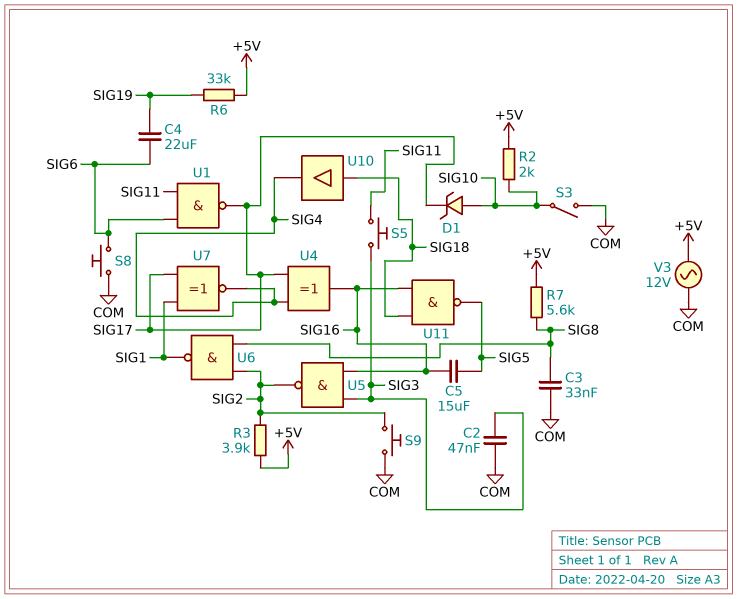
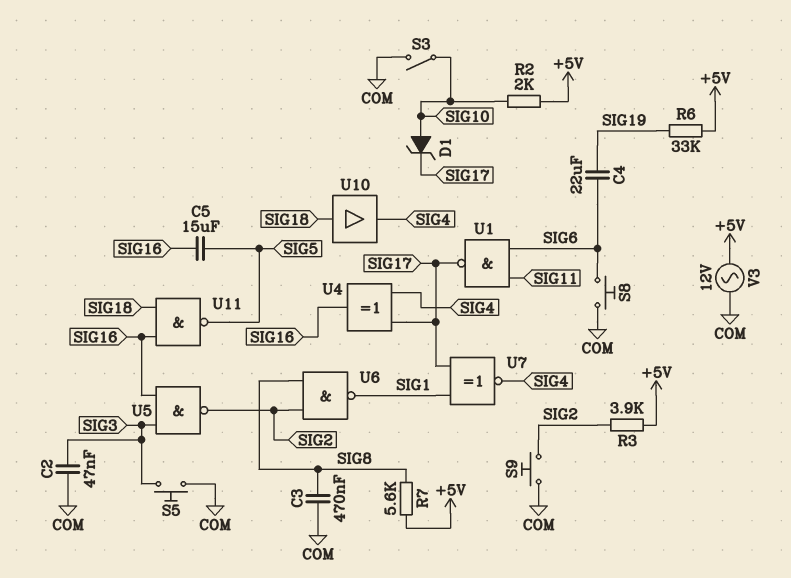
C3: 33nF (COM, SIG8) -> 470nF (COM, SIG8)
S5: button (SIG3, SIG11) -> button (COM, SIG3)

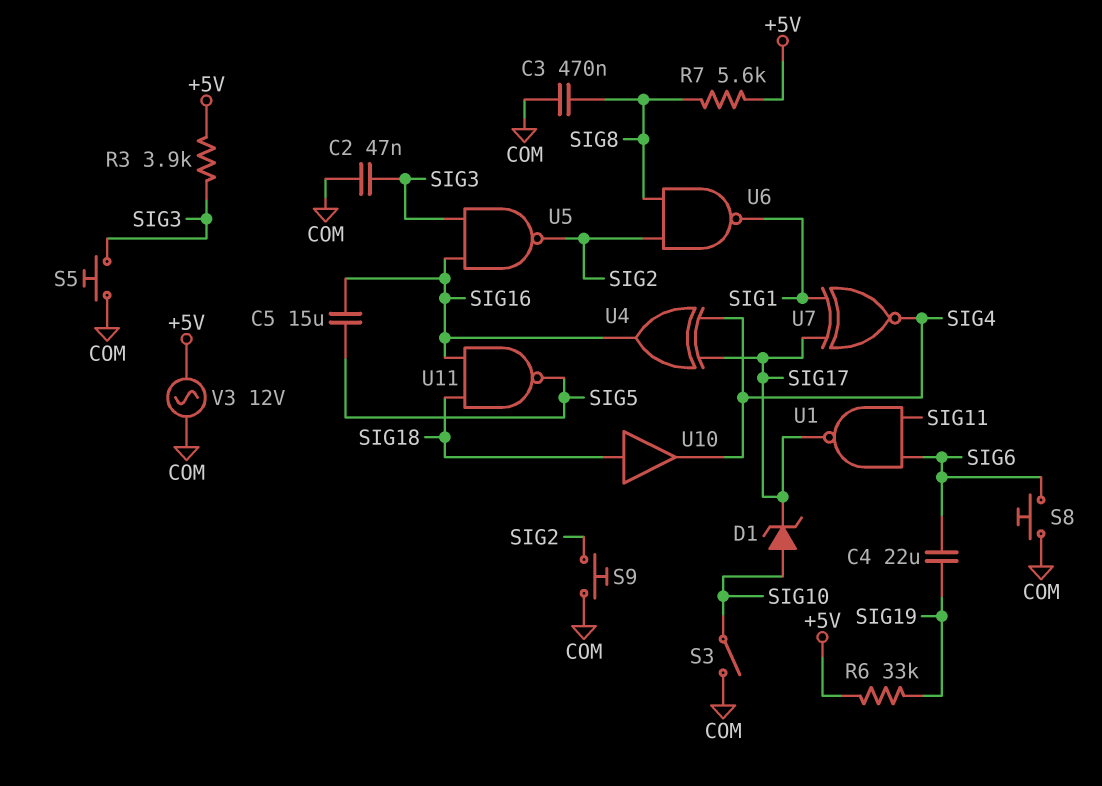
R2: 2k (+5V, SIG10) -> none
R3: 3.9k (+5V, SIG2) -> 3.9k (+5V, SIG3)

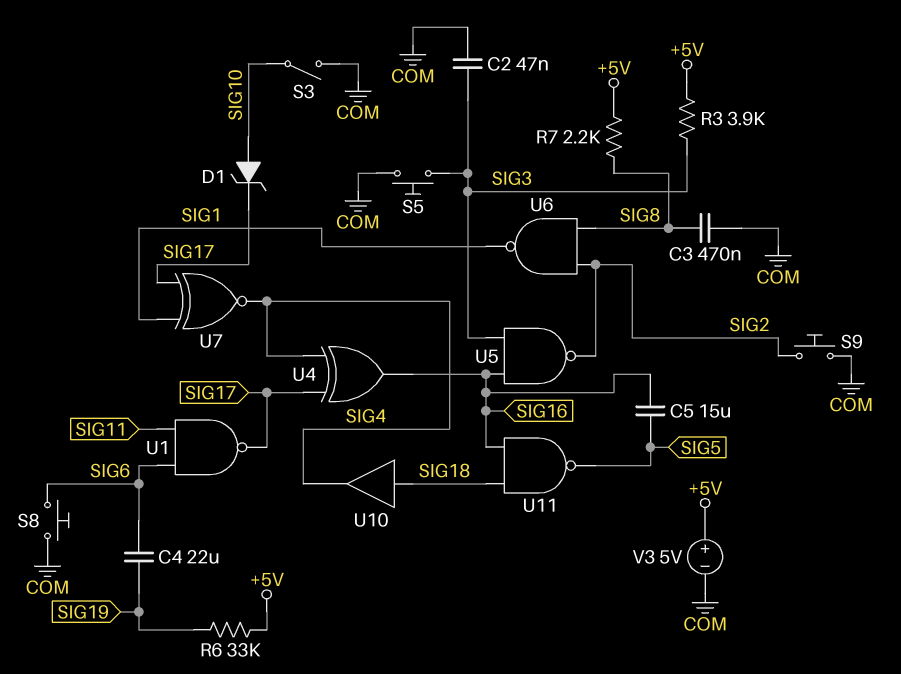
R7: 5.6k (+5V, SIG8) -> 2.2k (+5V, SIG8)
V3: AC 12V (+5V, COM) -> 5V (plus +5V, minus COM)

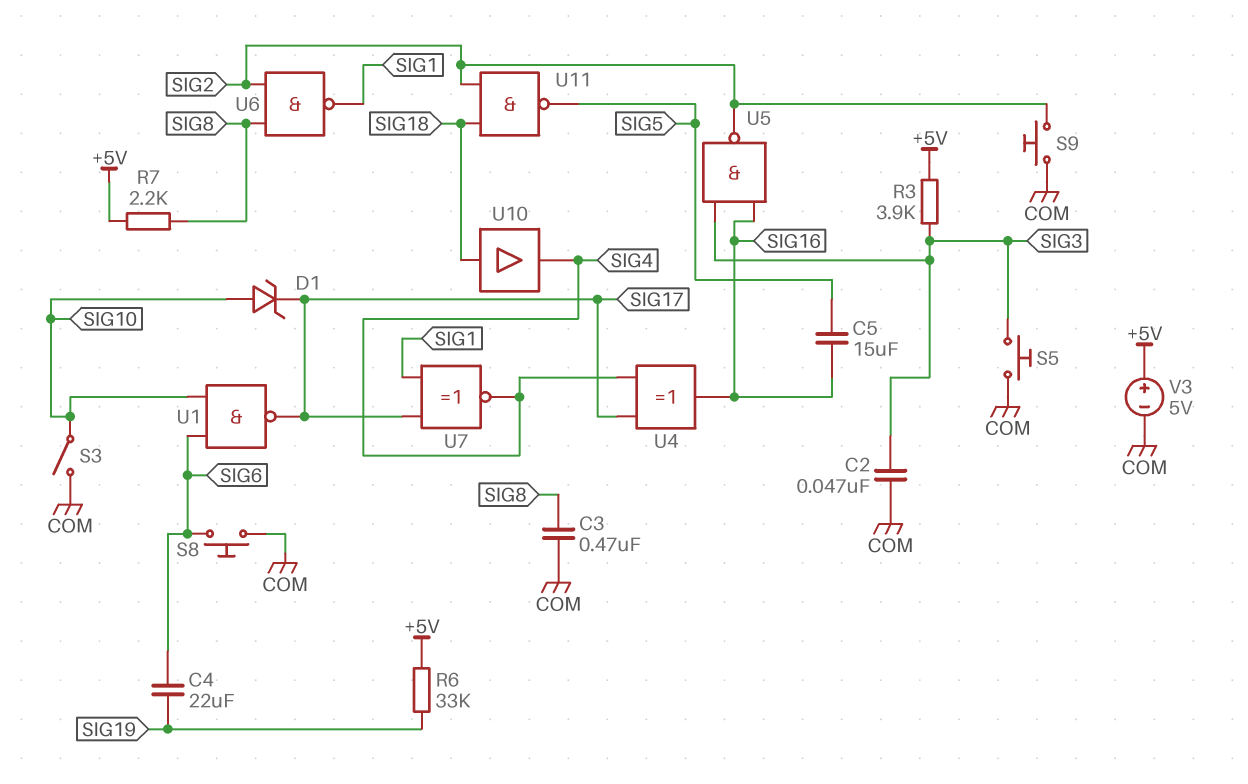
U1: NAND (in SIG6, in SIG11, out SIG17) -> NAND (in SIG6, in SIG10, out SIG17)
U11: NAND (in SIG16, in SIG18, out SIG5) -> NAND (in SIG2, in SIG18, out SIG5)

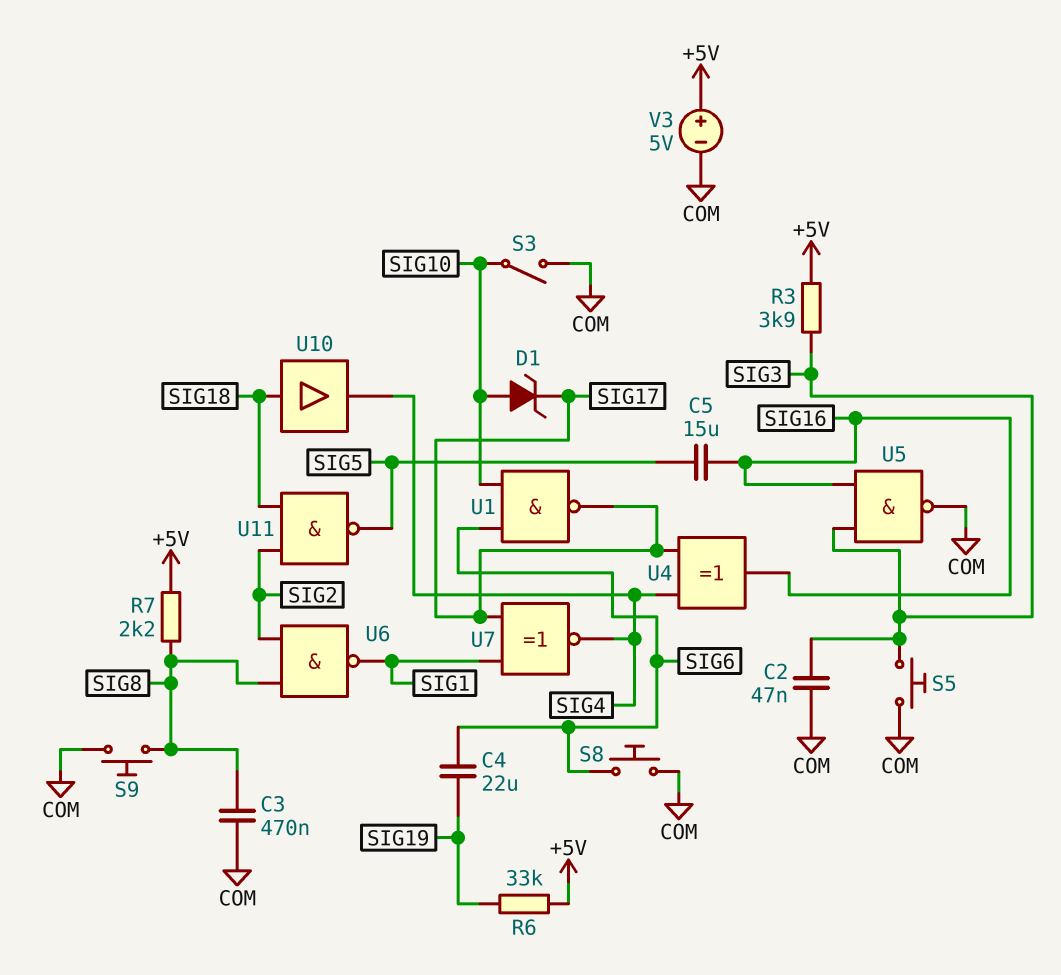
S9: button (COM, SIG2) -> button (COM, SIG8)
U5: NAND (in SIG3, in SIG16, out SIG2) -> NAND (in SIG3, in SIG16, out COM)

